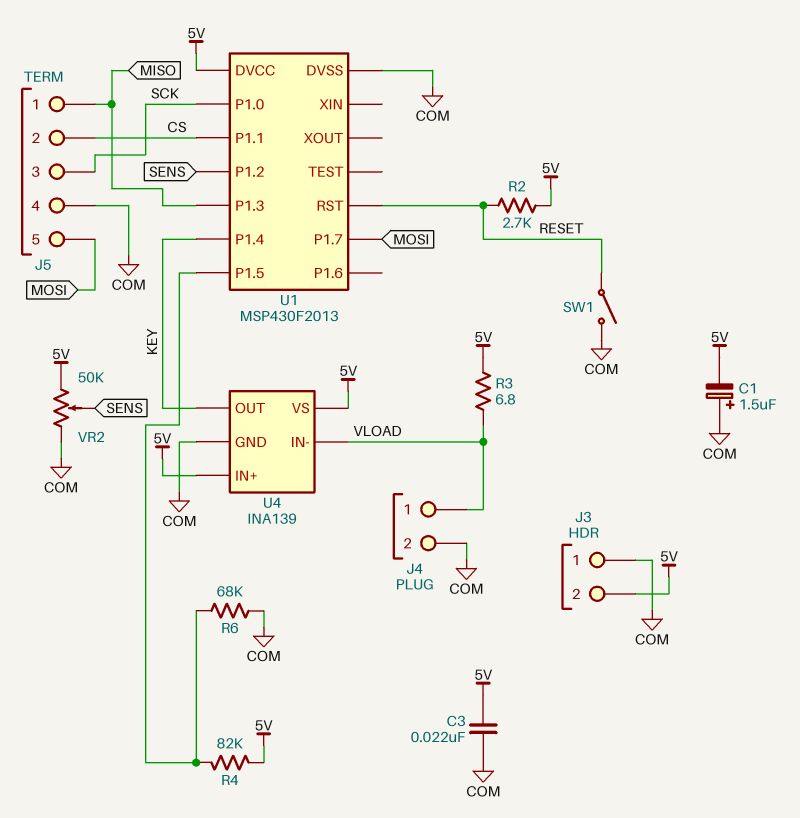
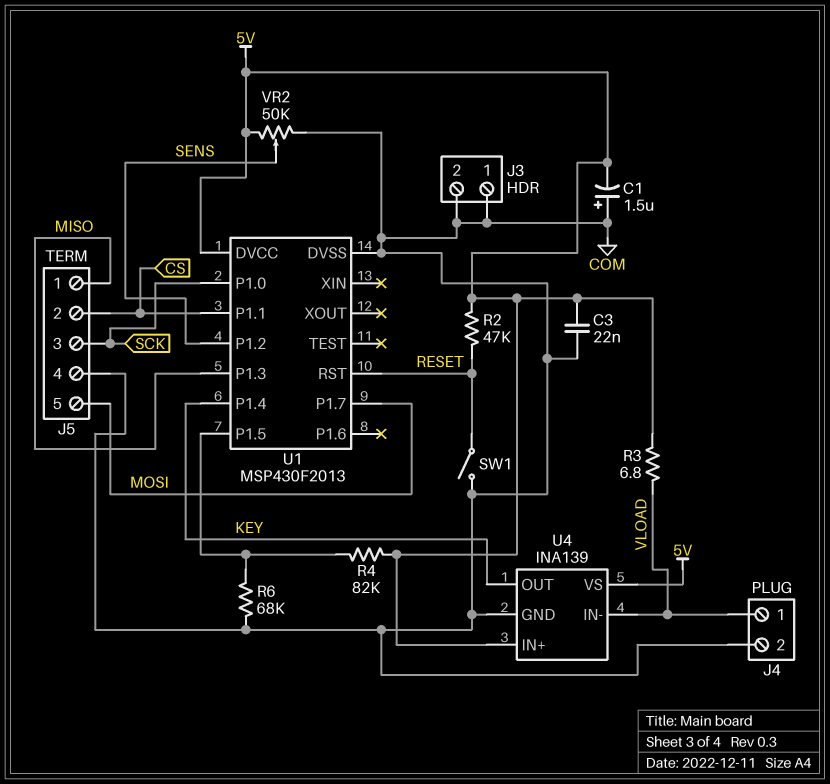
J3 pin 2: 5V -> COM
R2: 2.7k (5V, RESET) -> 47k (5V, RESET)

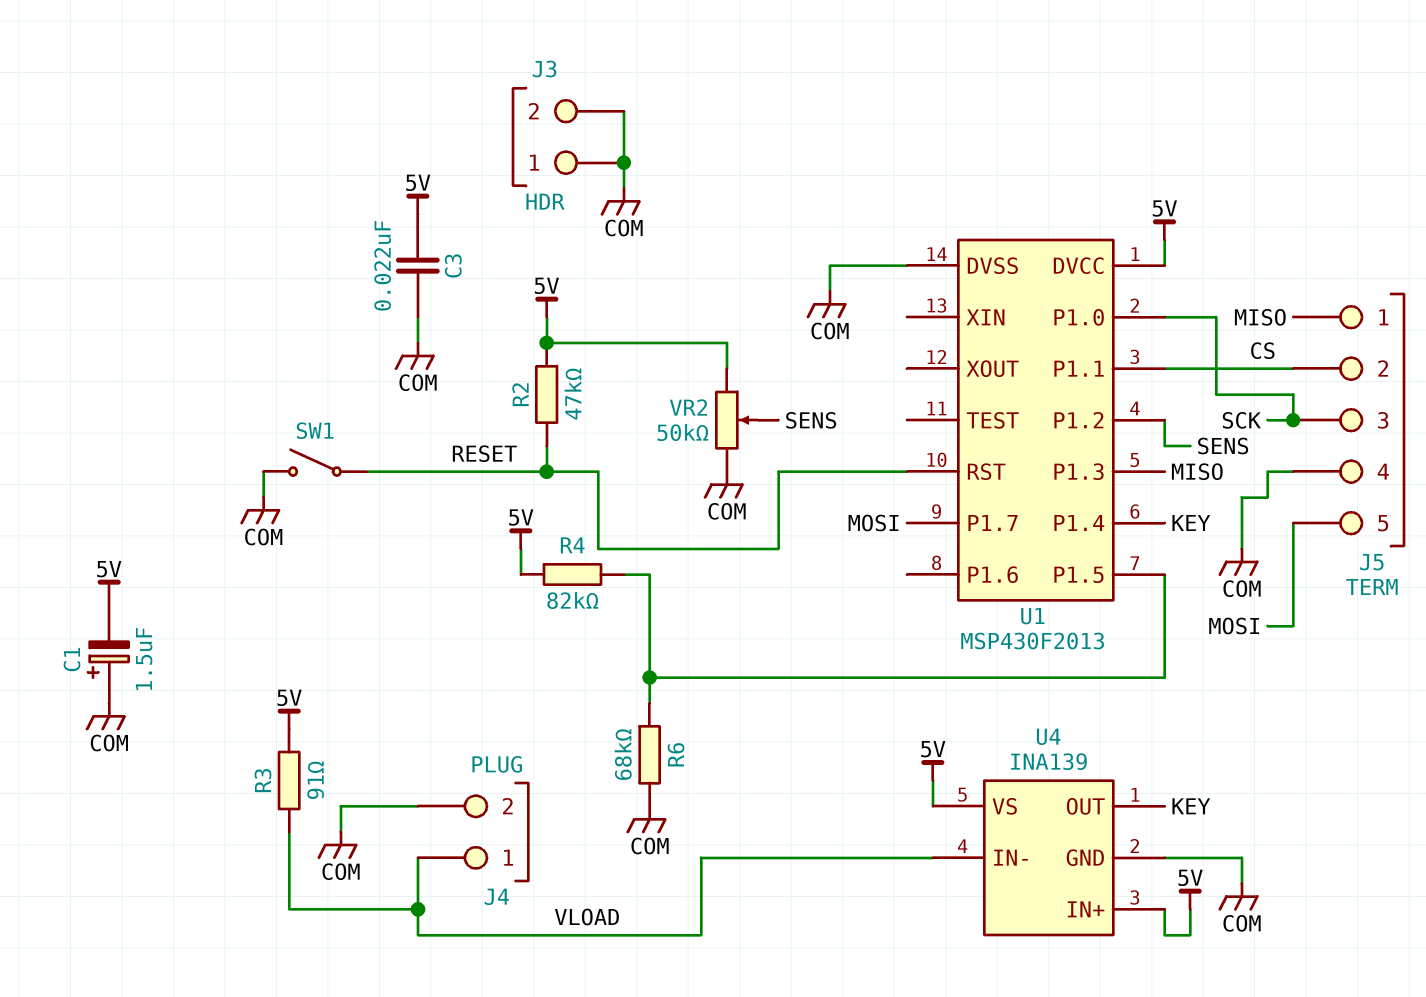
R3: 6.8 (5V, VLOAD) -> 91 (5V, VLOAD)

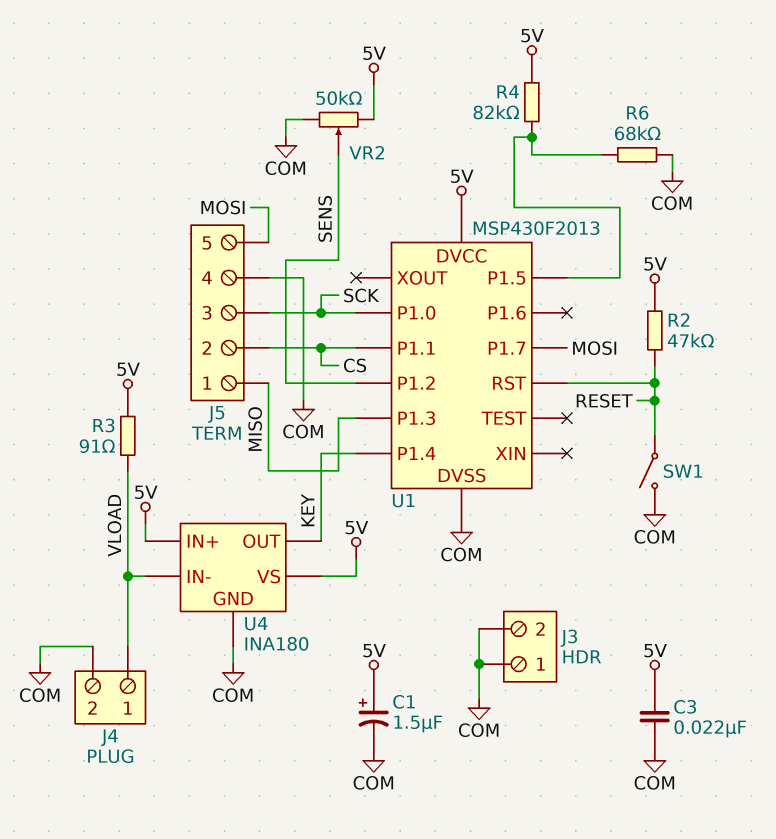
C1: 1.5uF (plus COM, minus 5V) -> 1.5uF (plus 5V, minus COM)
U4: INA139 -> INA180

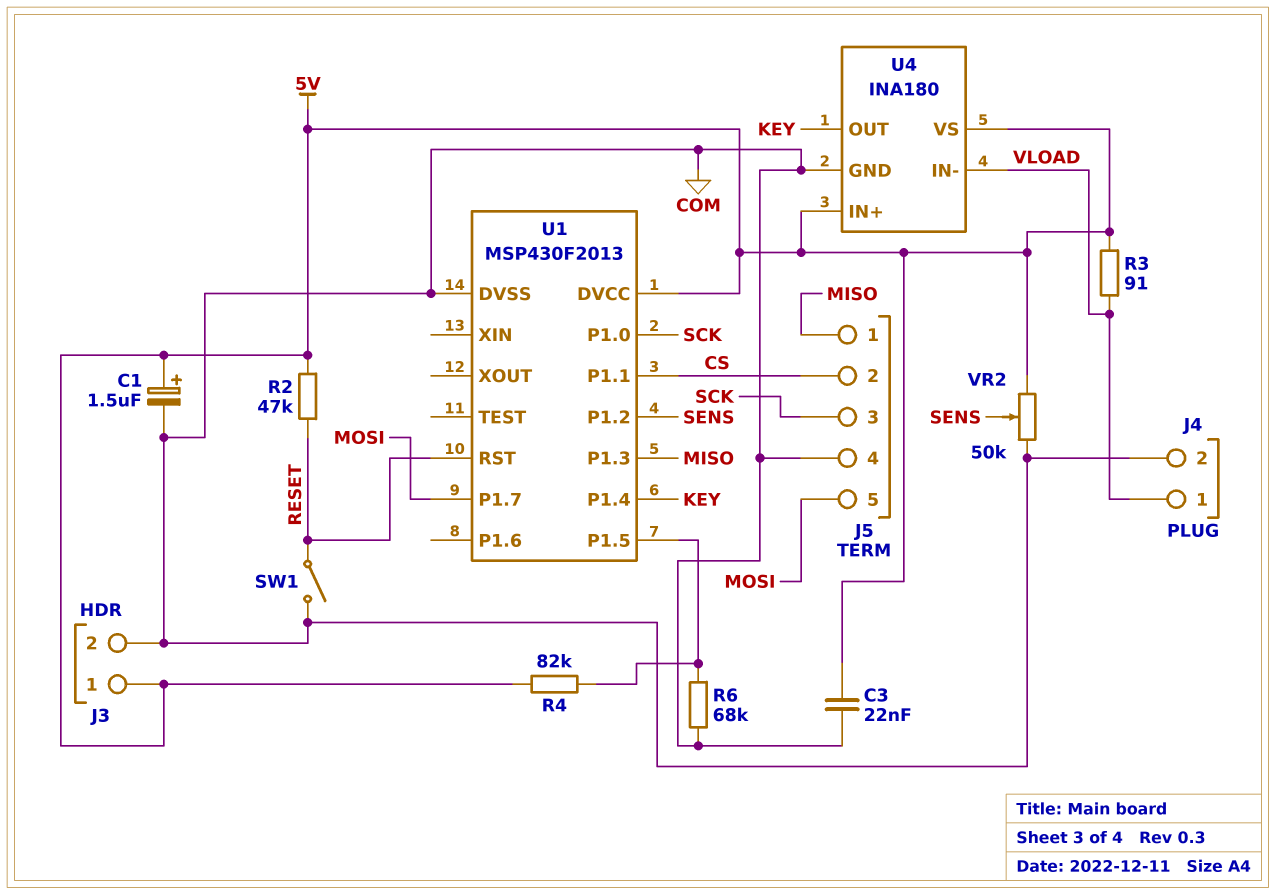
J3 pin 1: COM -> 5V

